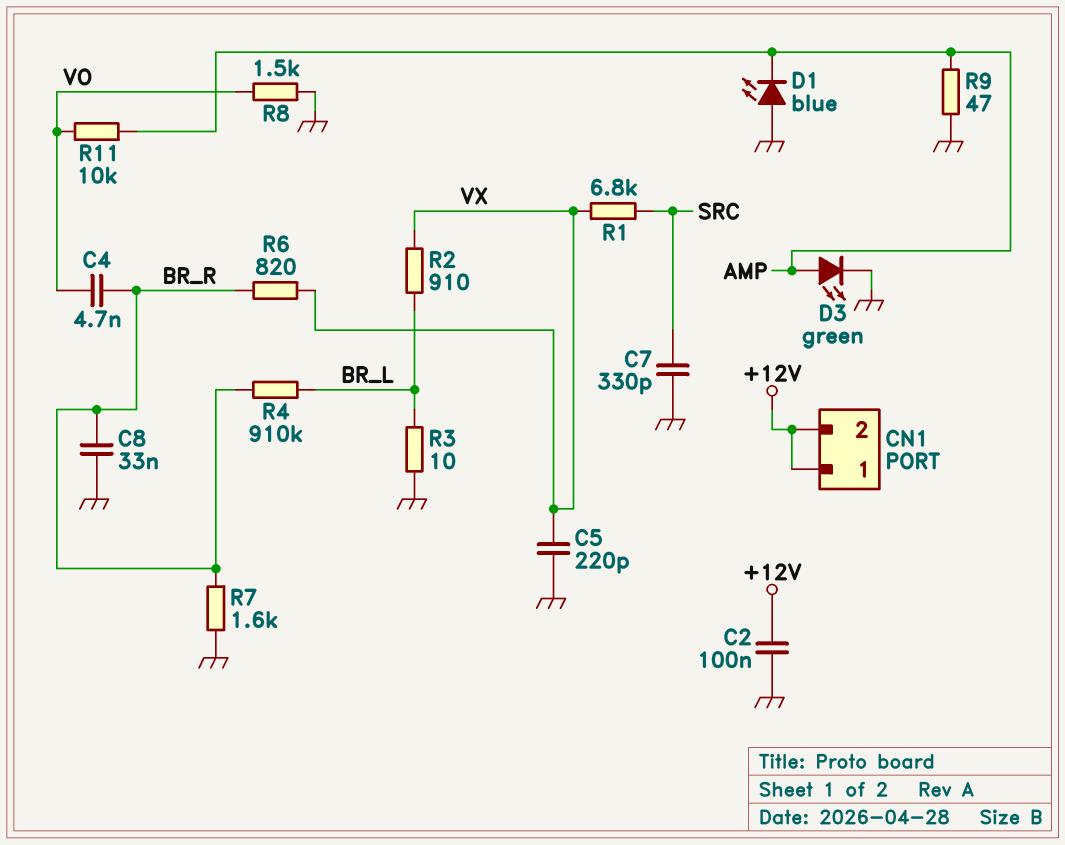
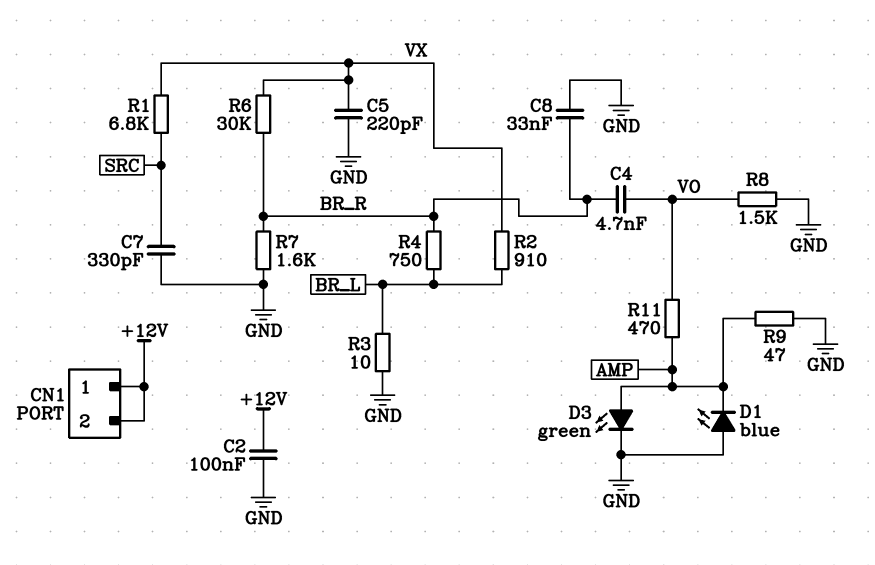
R4: 910k (BR_L, BR_R) -> 750 (BR_L, BR_R)
R6: 820 (BR_R, VX) -> 30k (BR_R, VX)
R11: 10k (AMP, VO) -> 470 (AMP, VO)

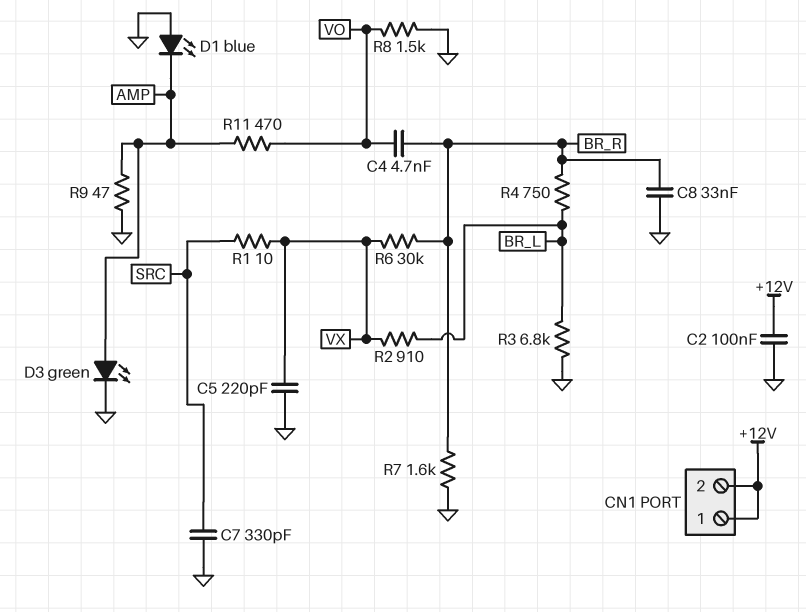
R1: 6.8k (SRC, VX) -> 10 (SRC, VX)
R3: 10 (BR_L, GND) -> 6.8k (BR_L, GND)

